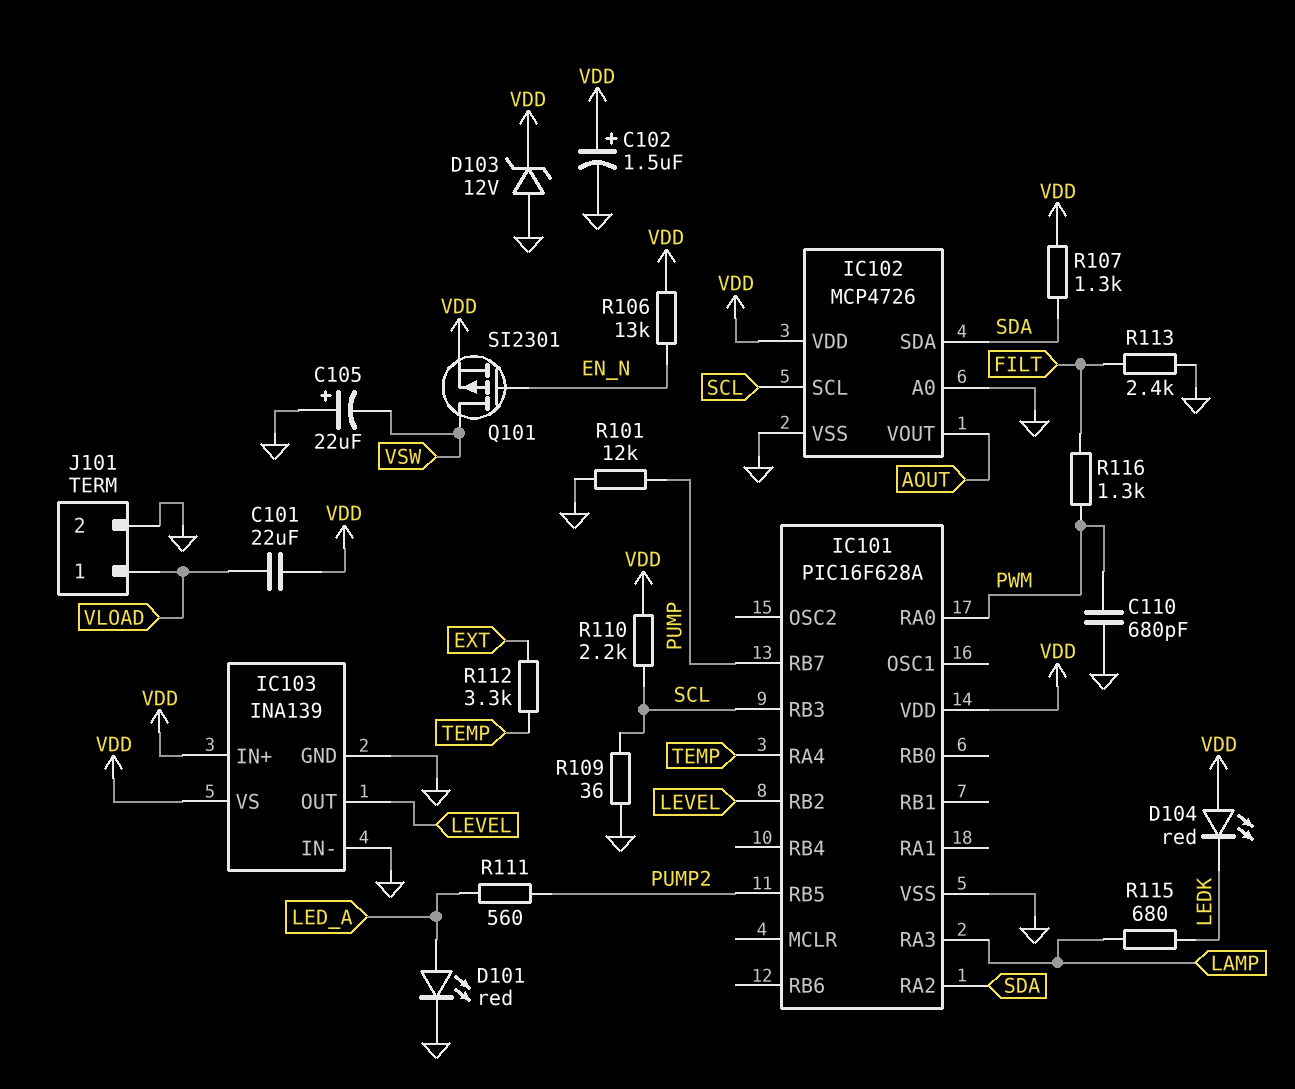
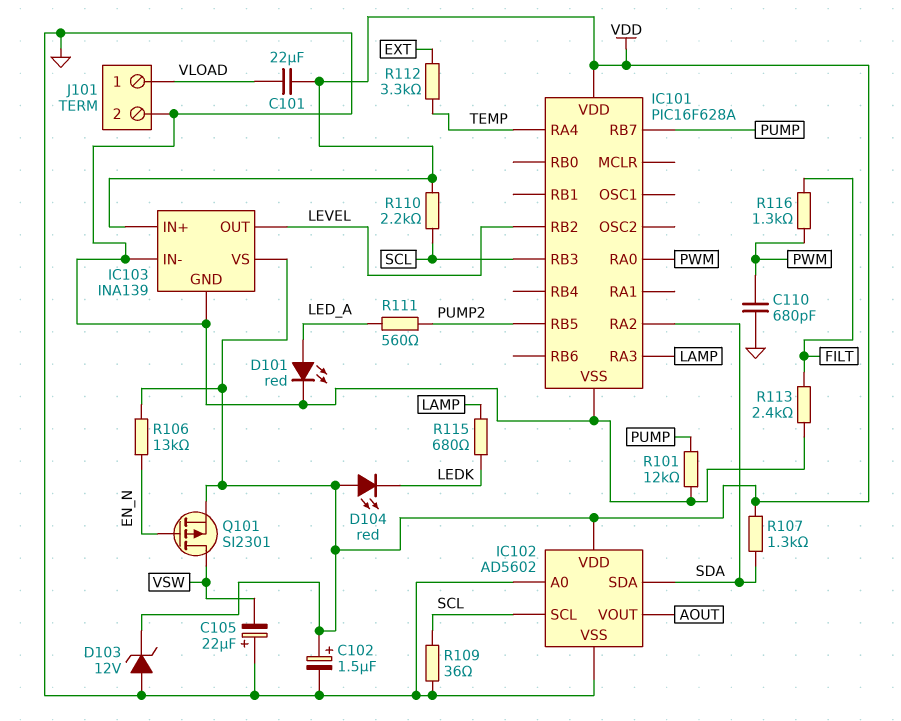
IC102: MCP4726 -> AD5602

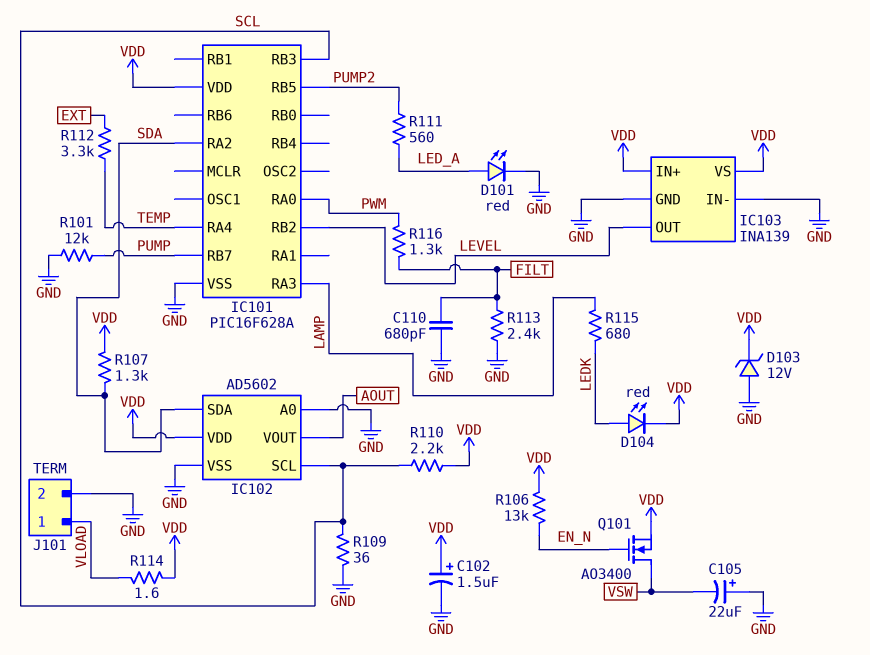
C101: 22uF (VDD, VLOAD) -> none
C110: 680pF (GND, PWM) -> 680pF (FILT, GND)
D104: LED red (A VDD, K LEDK) -> LED red (A LEDK, K VDD)
Q101: PMOS SI2301 (G EN_N, D VSW, S VDD) -> NMOS AO3400 (G EN_N, D VSW, S VDD)
R114: none -> 1.6 (VDD, VLOAD)

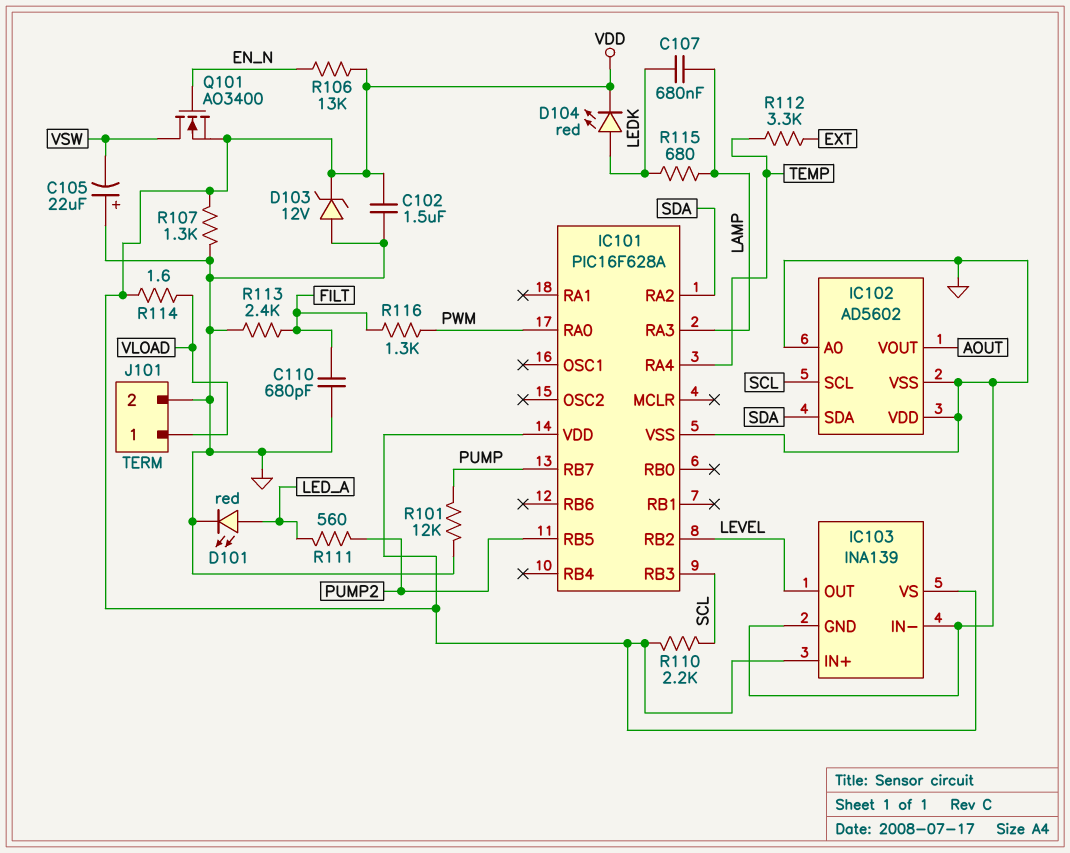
C102: 1.5uF (plus VDD, minus GND) -> 1.5uF (GND, VDD)
C107: none -> 680nF (LAMP, LEDK)
IC102 pin VDD: VDD -> GND
R107: 1.3k (SDA, VDD) -> 1.3k (GND, VDD)
R109: 36 (GND, SCL) -> none

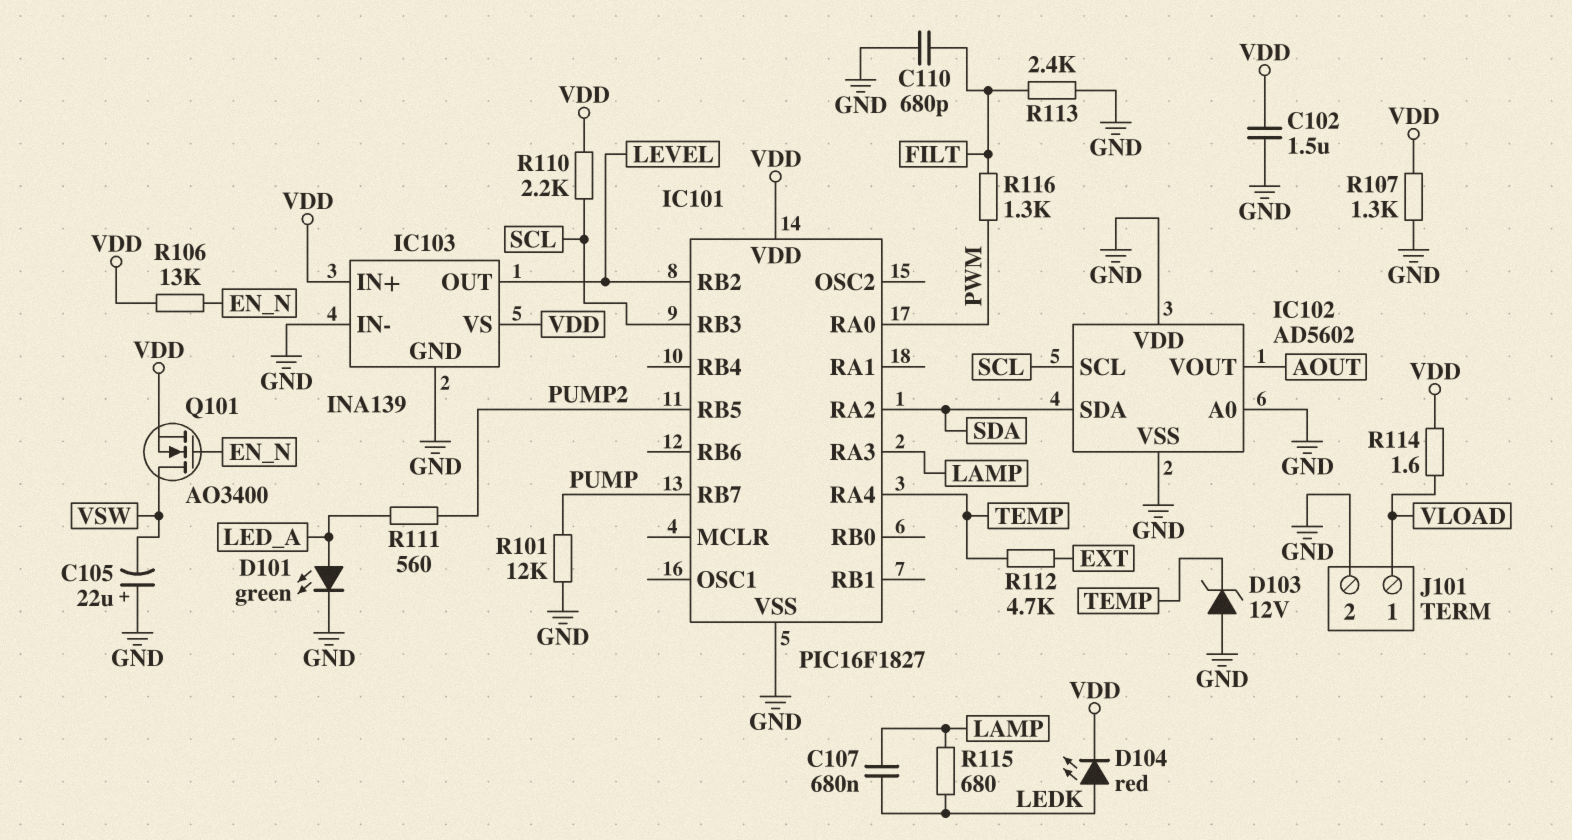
D101: LED red (A LED_A, K GND) -> LED green (A LED_A, K GND)
D103: zener 12V (A GND, K VDD) -> zener 12V (A GND, K TEMP)
IC101: PIC16F628A -> PIC16F1827
R112: 3.3k (EXT, TEMP) -> 4.7k (EXT, TEMP)

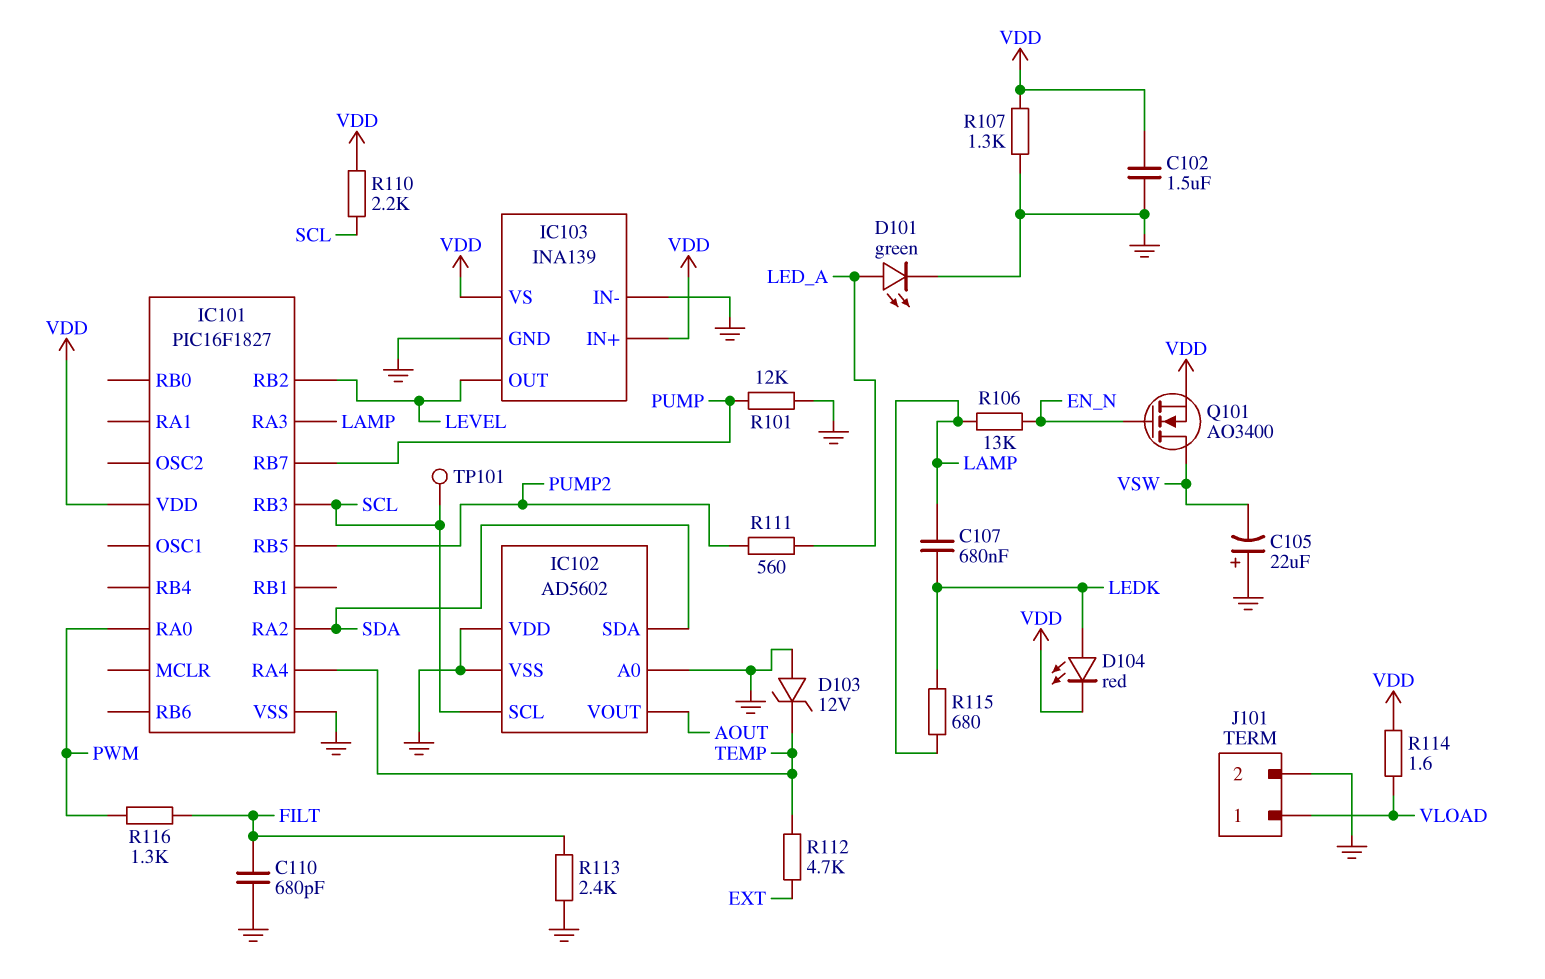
R106: 13k (EN_N, VDD) -> 13k (EN_N, LAMP)
TP101: none -> test point (SCL)

